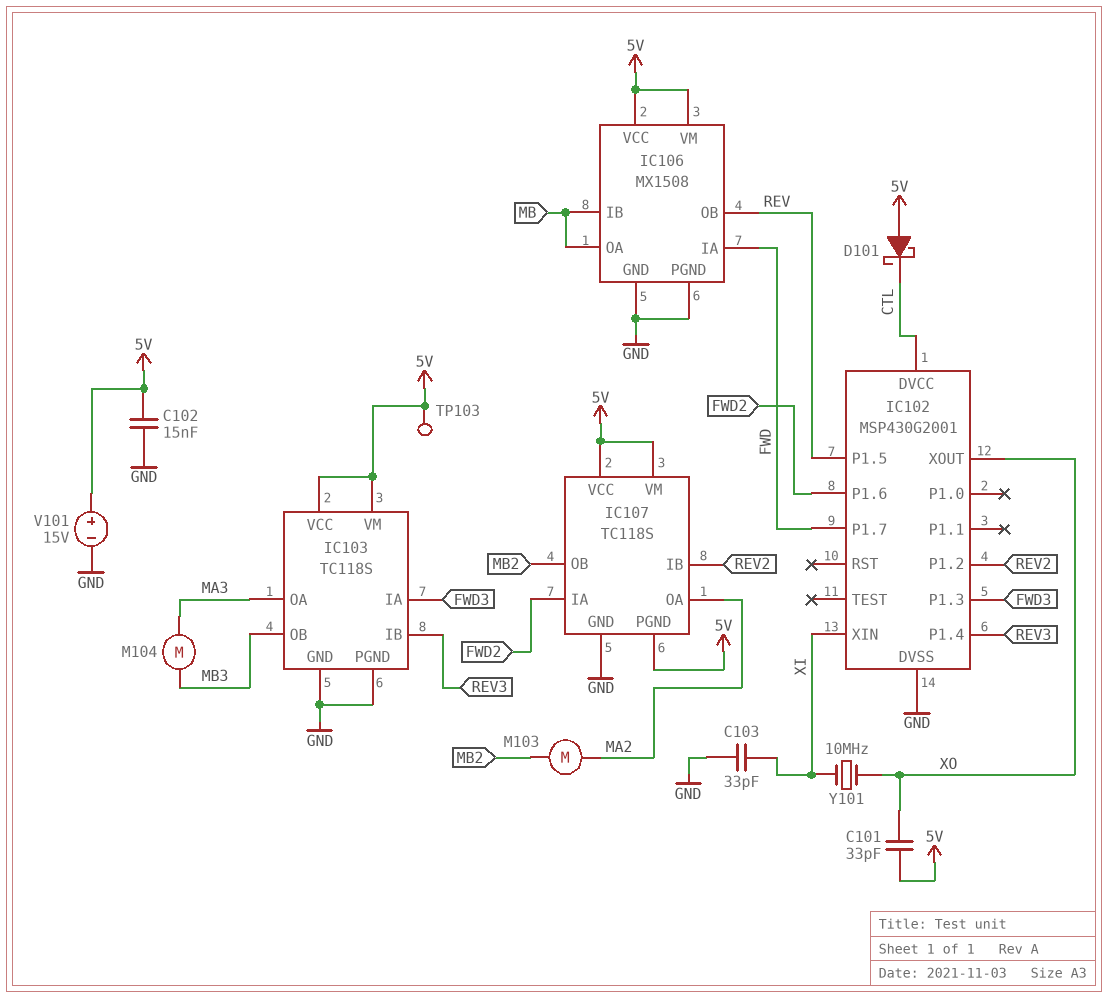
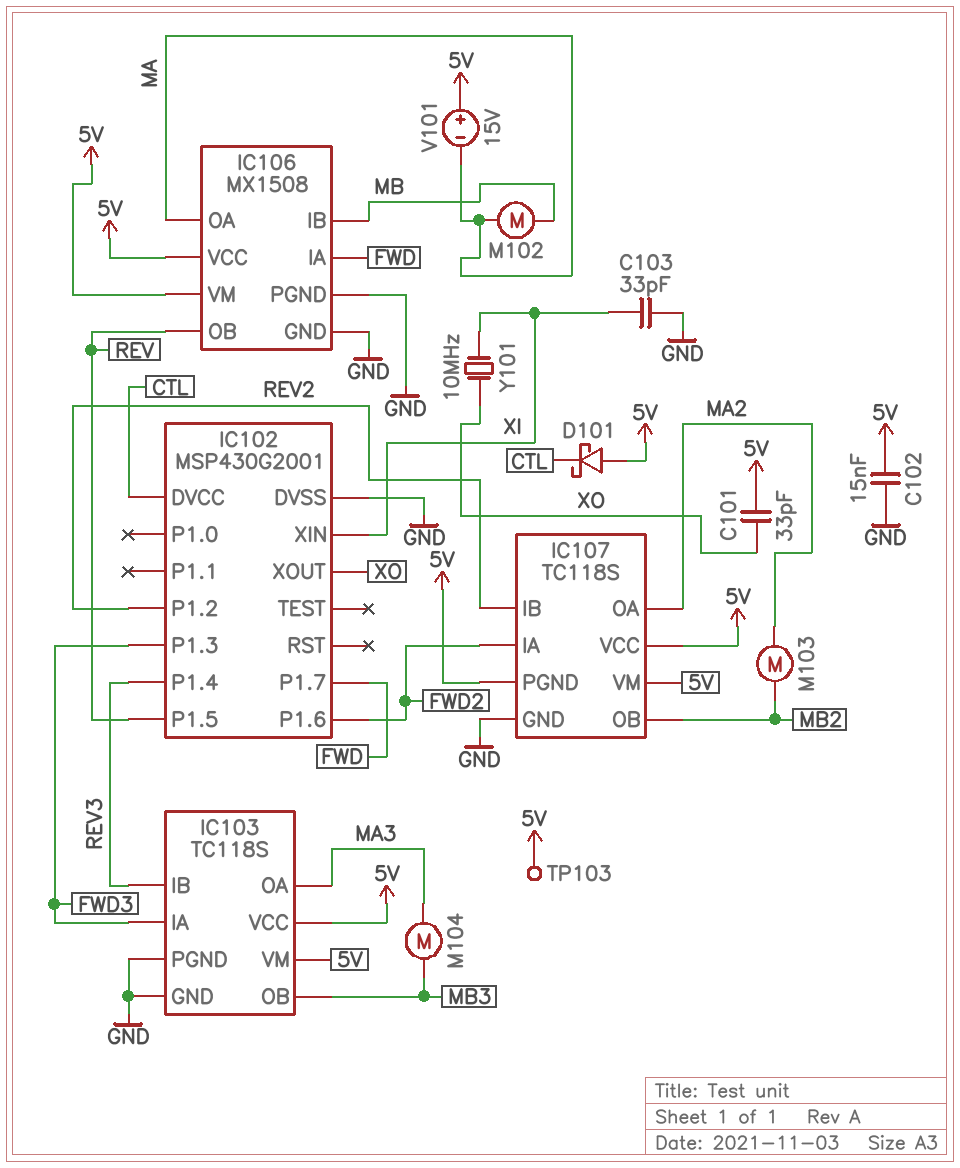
IC106 pin OA: MB -> MA
M102: none -> motor (MA, MB)
V101: 15V (plus 5V, minus GND) -> 15V (plus 5V, minus MA)

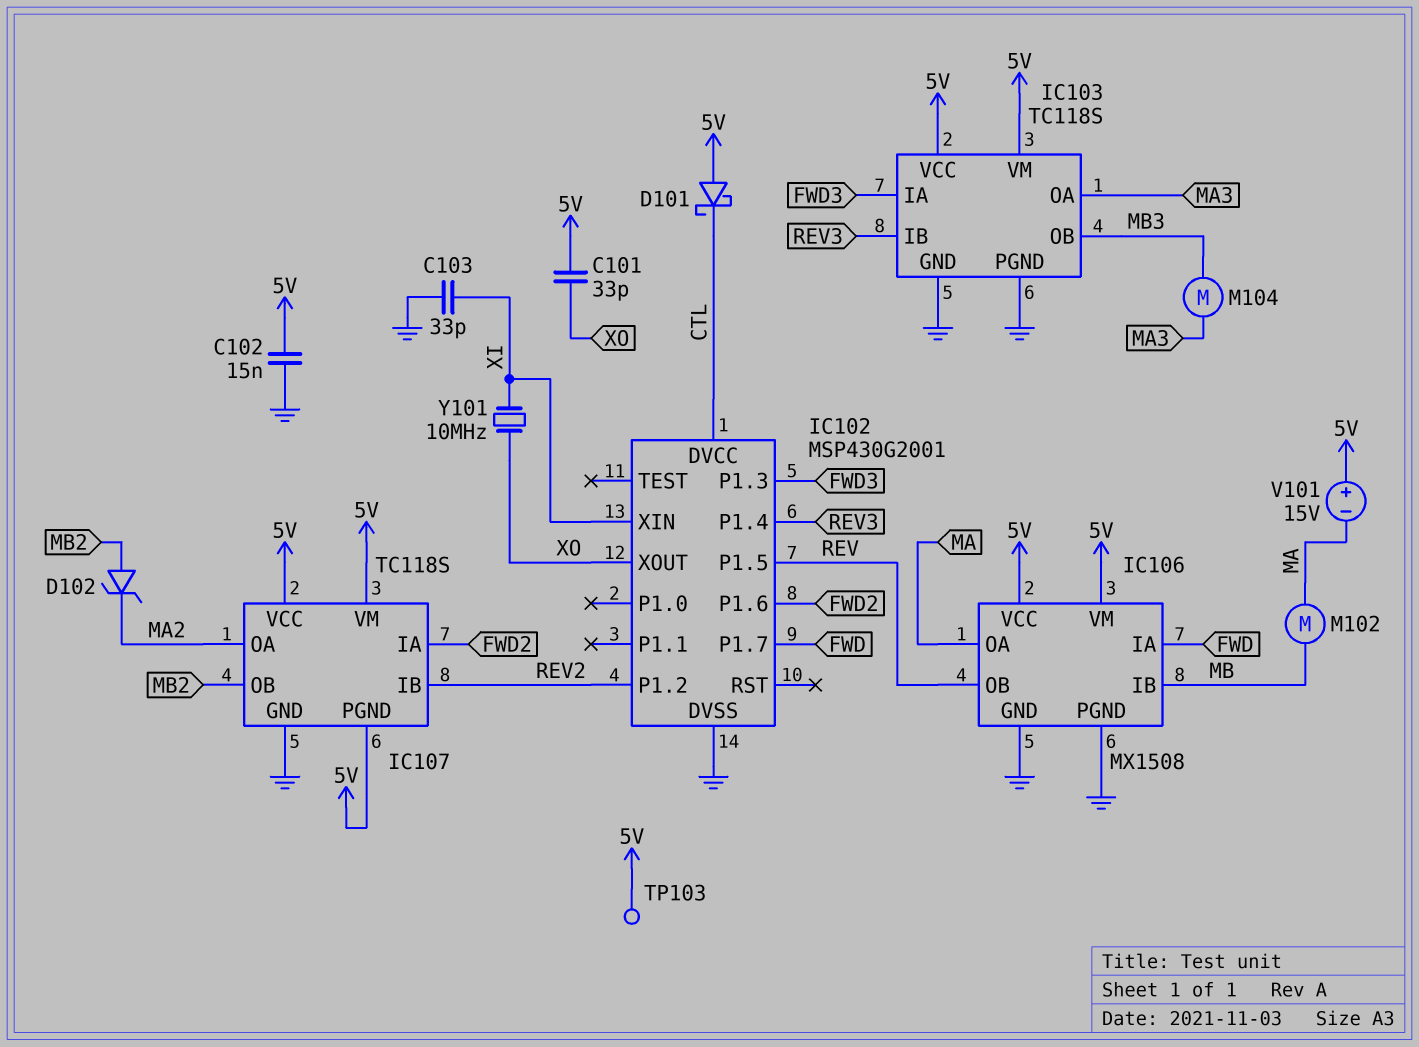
D102: none -> zener (A MB2, K MA2)
M103: motor (MA2, MB2) -> none

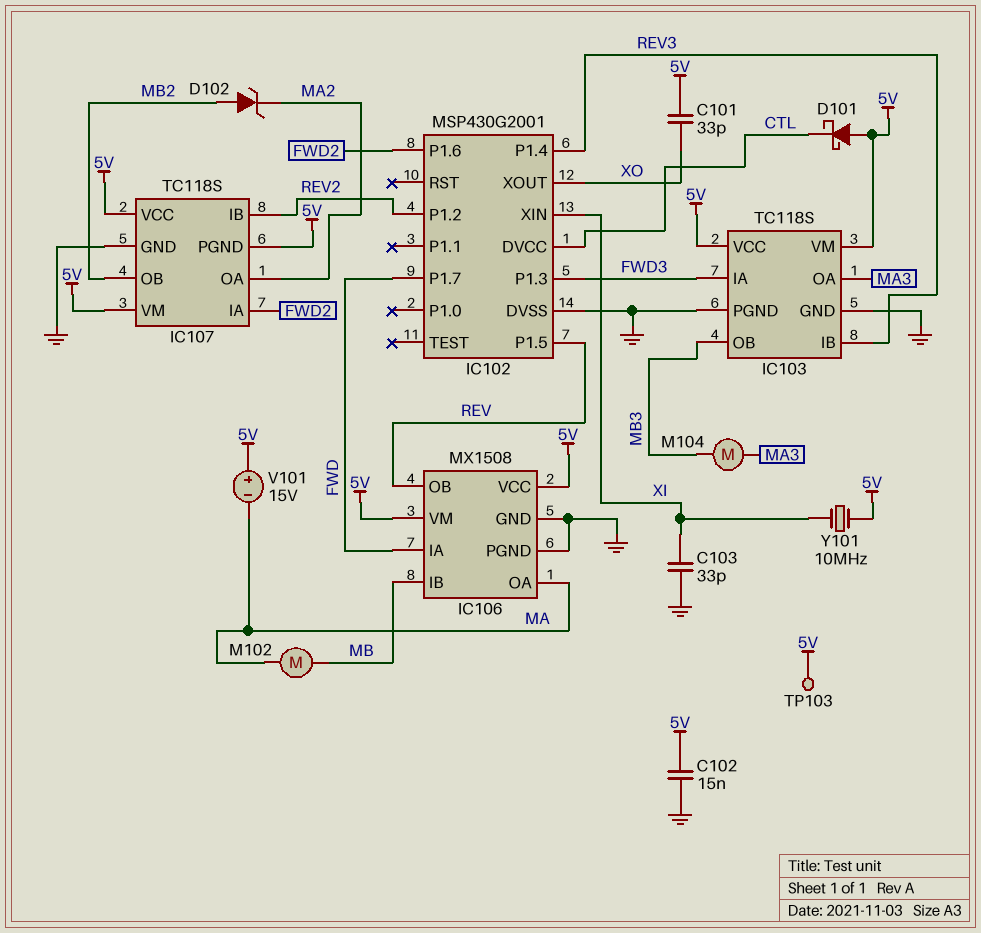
Y101: 10MHz (XI, XO) -> 10MHz (5V, XI)

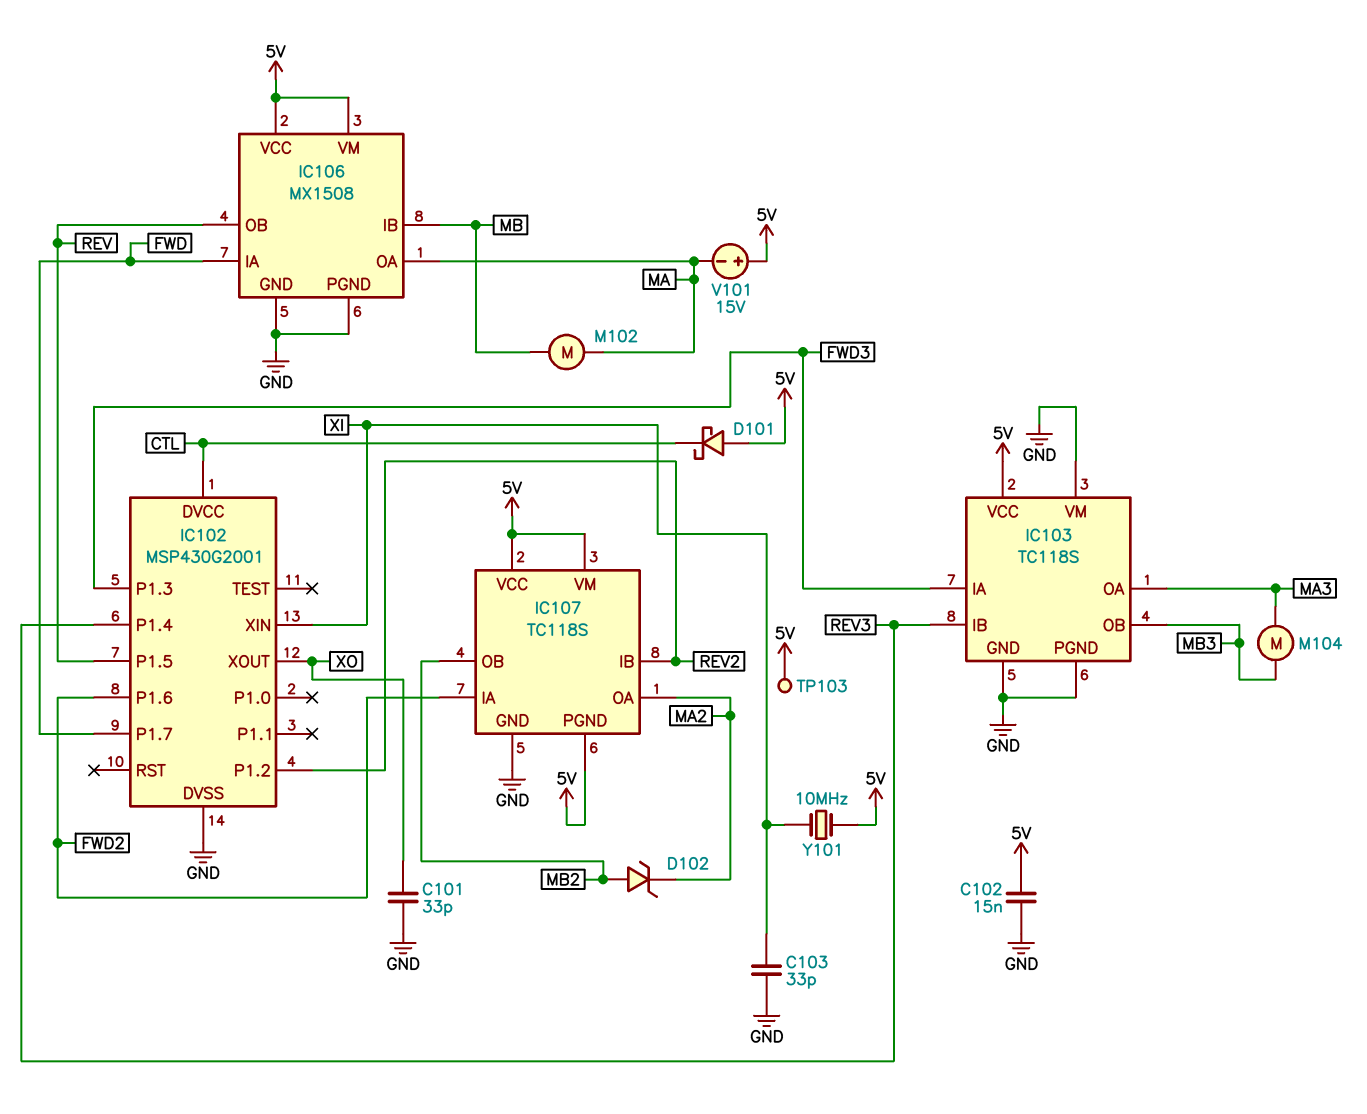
C101: 33pF (5V, XO) -> 33pF (GND, XO)
IC103 pin VM: 5V -> GND

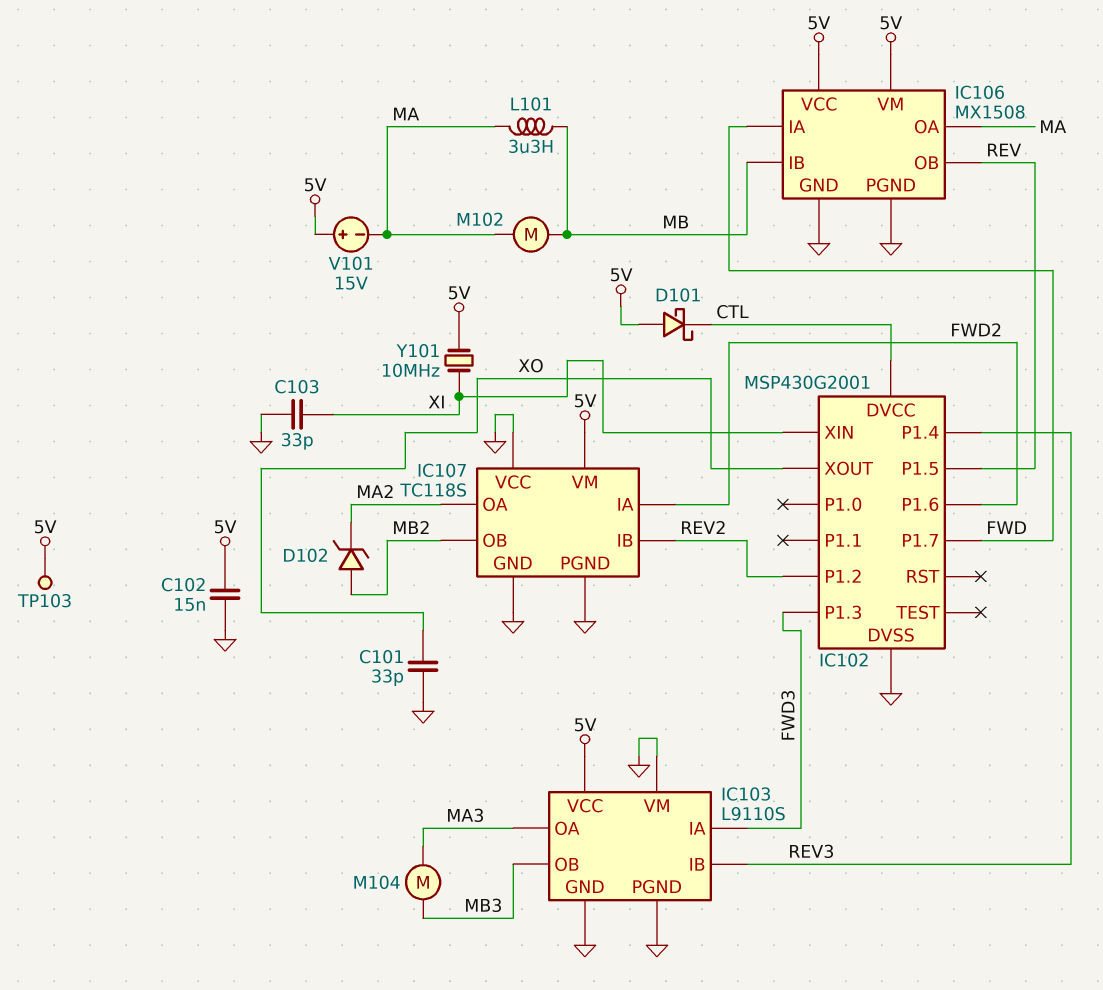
IC103: TC118S -> L9110S
IC107 pin PGND: 5V -> GND
IC107 pin VCC: 5V -> GND
L101: none -> 3.3uH (MA, MB)

